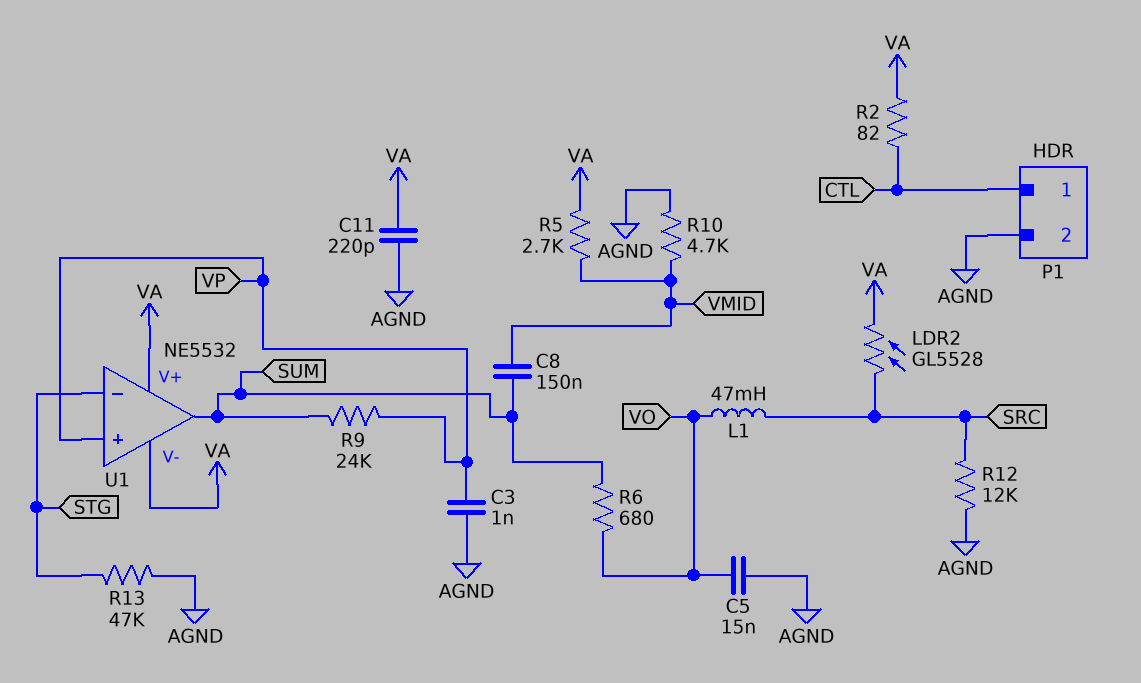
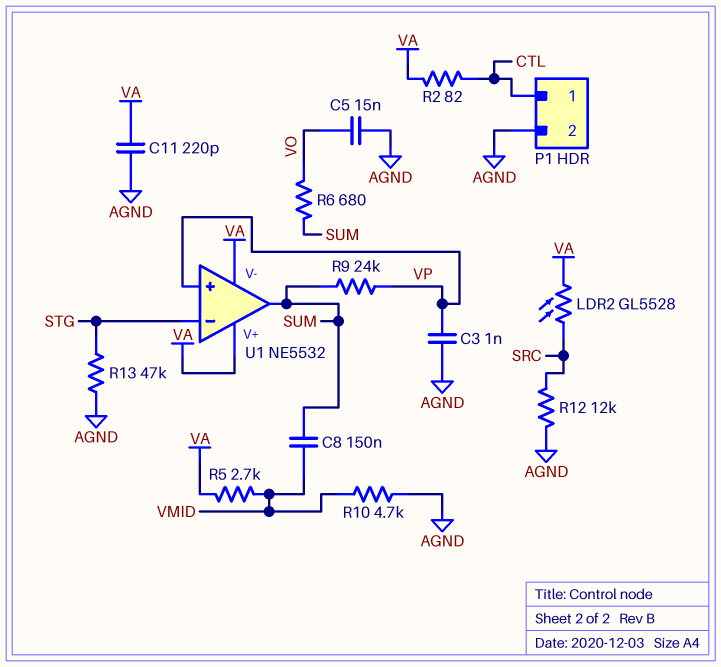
L1: 47mH (SRC, VO) -> none

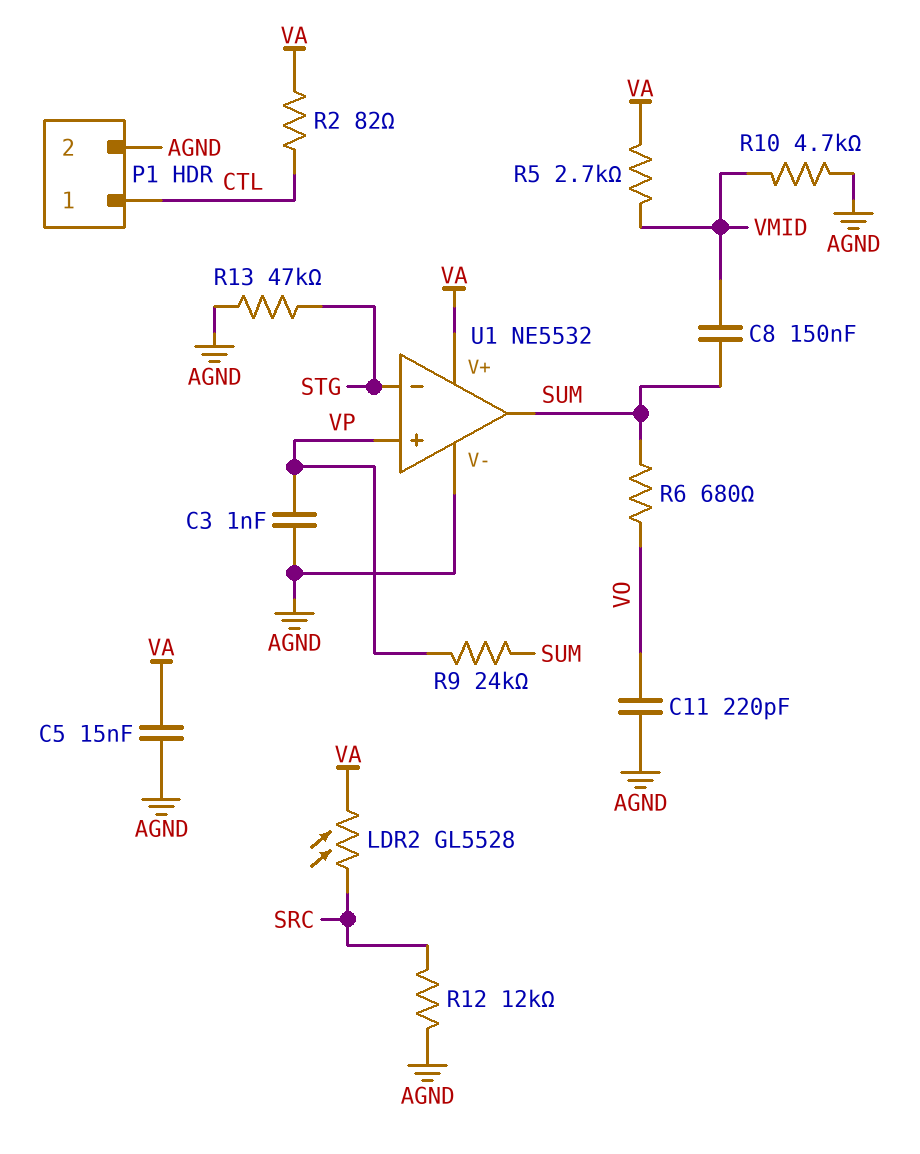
C5: 15nF (AGND, VO) -> 15nF (AGND, VA)
C11: 220pF (AGND, VA) -> 220pF (AGND, VO)
U1 pin V-: VA -> AGND

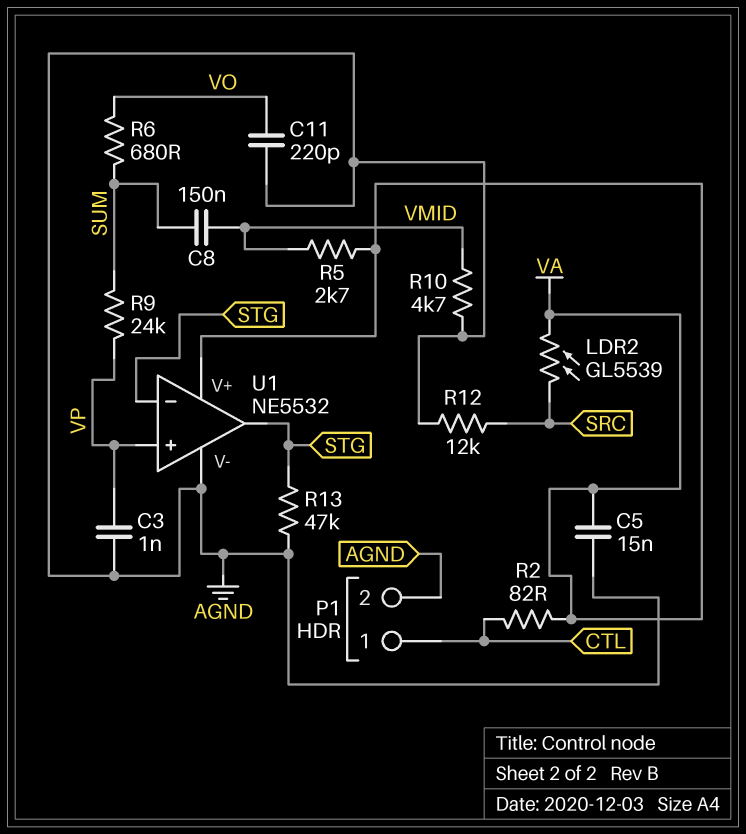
LDR2: GL5528 (SRC, VA) -> GL5539 (SRC, VA)
U1 pin out: SUM -> STG

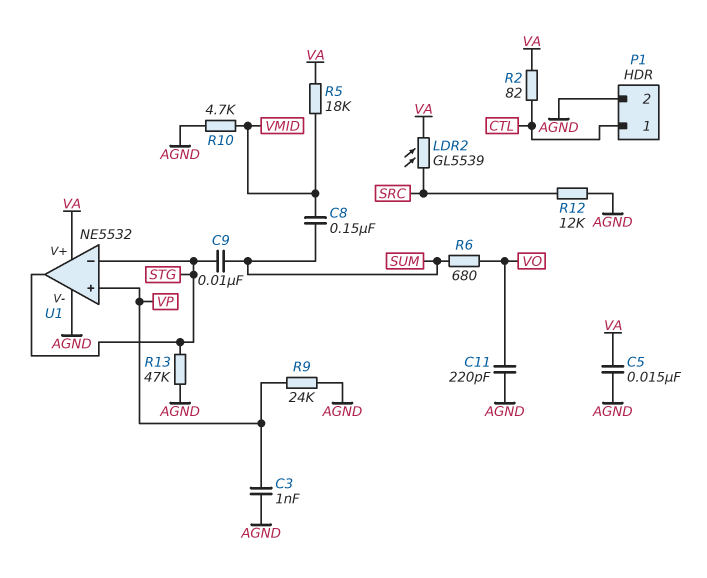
C9: none -> 10nF (STG, SUM)
R5: 2.7k (VA, VMID) -> 18k (VA, VMID)
R9: 24k (SUM, VP) -> 24k (AGND, VP)

